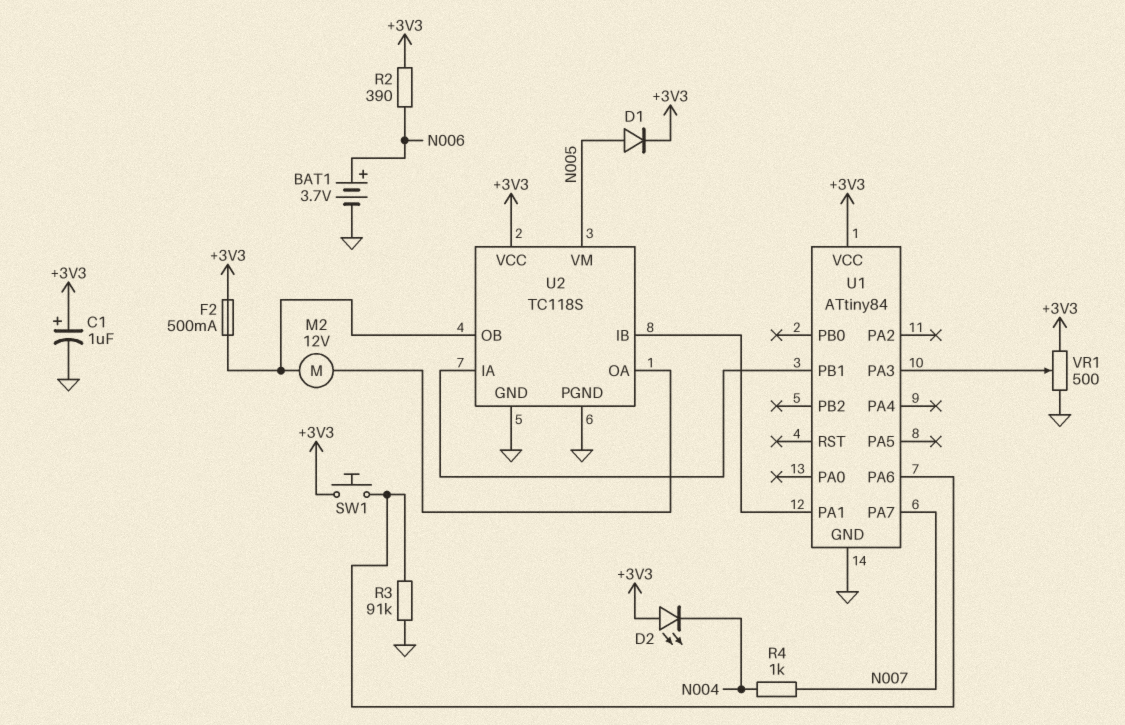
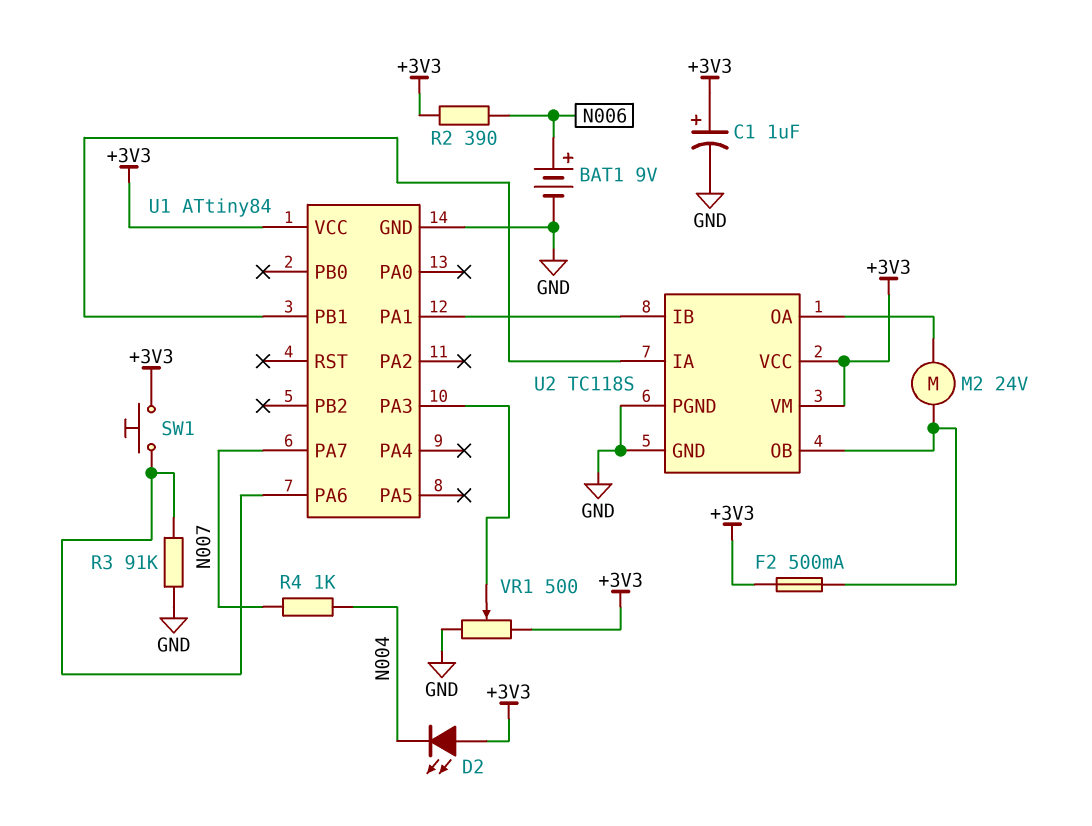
BAT1: 3.7V (plus N006, minus GND) -> 9V (plus N006, minus GND)
D1: diode (A N005, K +3V3) -> none
M2: motor 12V (U2/OA, U2/OB) -> motor 24V (U2/OA, U2/OB)
U2 pin VM: N005 -> +3V3

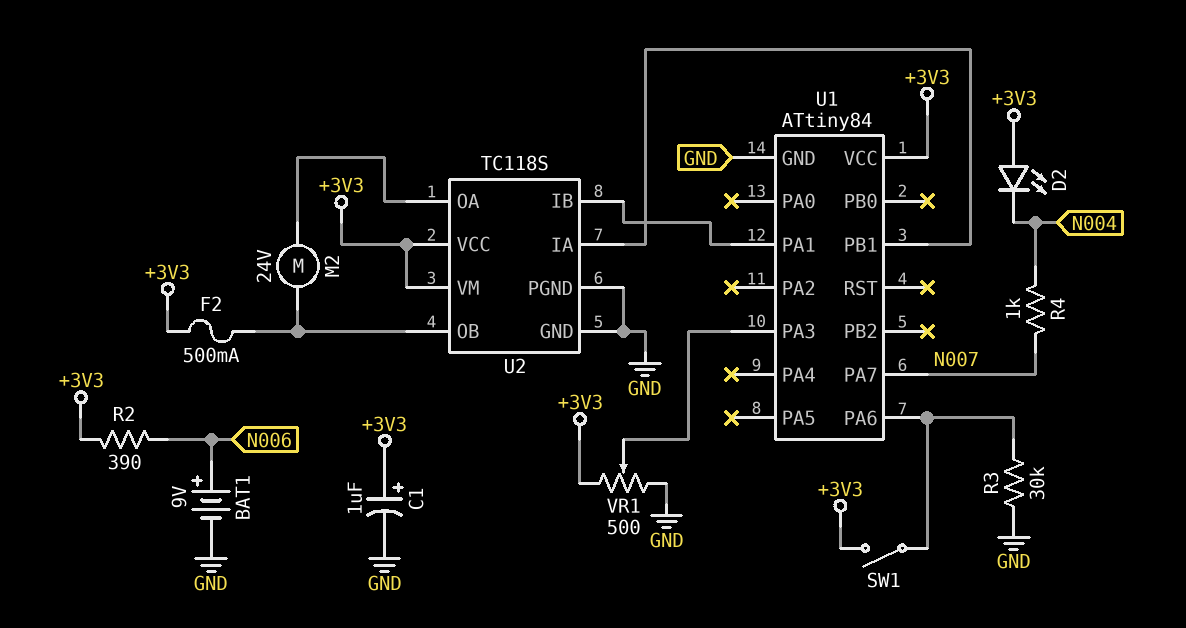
R3: 91k (GND, U1/PA6) -> 30k (GND, U1/PA6)
SW1: button (+3V3, U1/PA6) -> switch (+3V3, U1/PA6)

